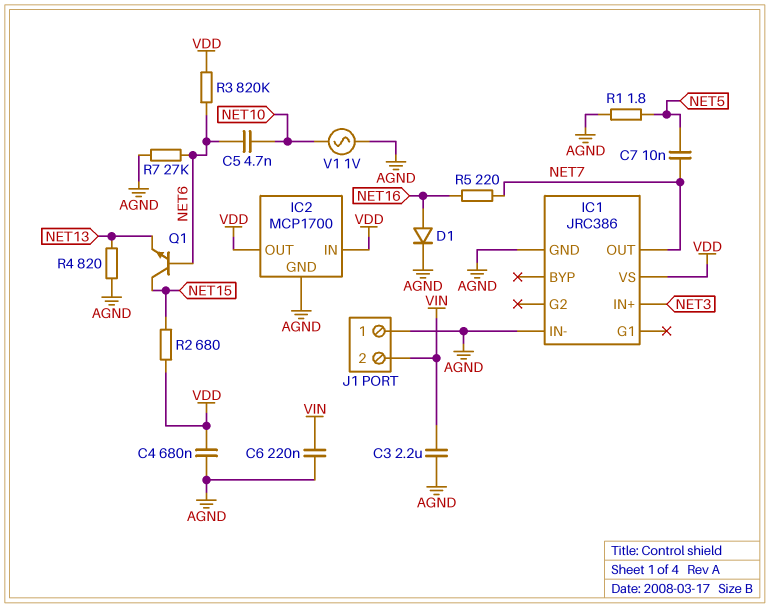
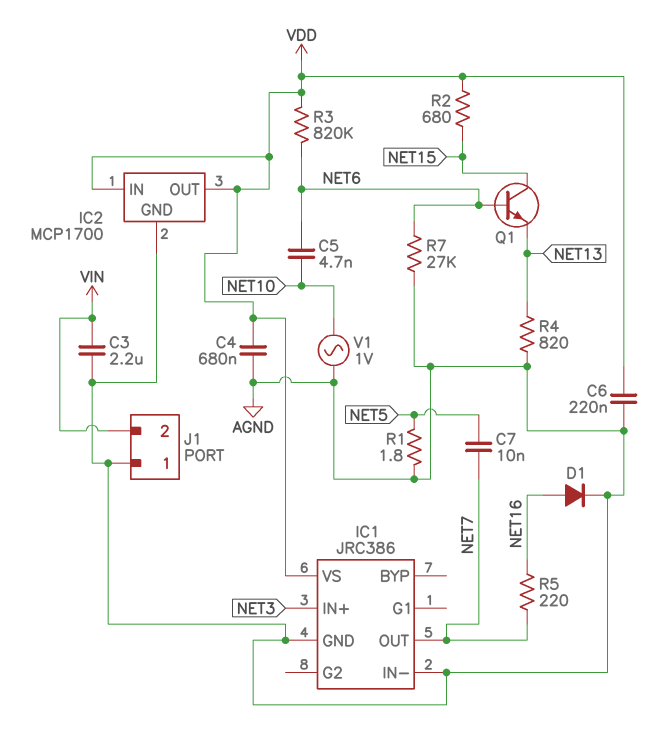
C6: 220nF (AGND, VIN) -> 220nF (AGND, VDD)

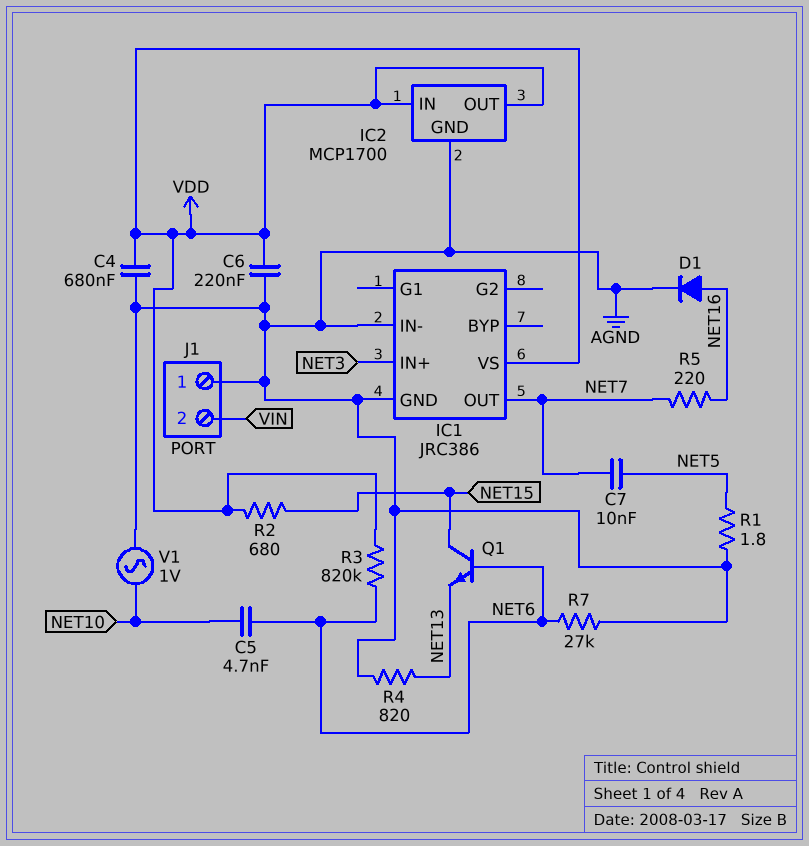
C3: 2.2uF (AGND, VIN) -> none

